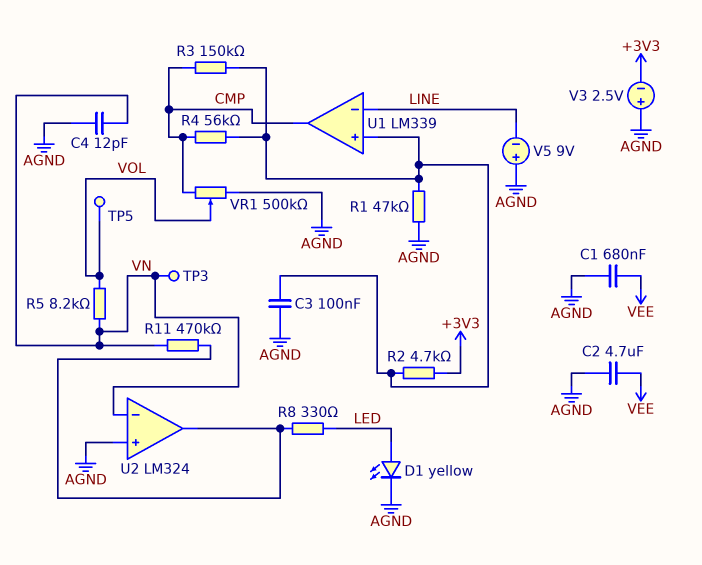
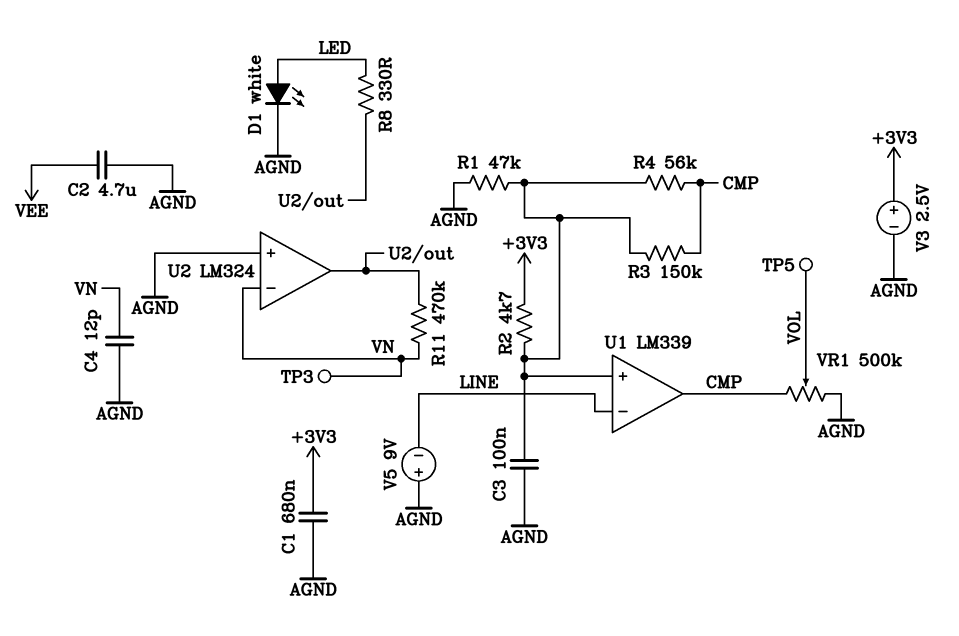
C1: 680nF (AGND, VEE) -> 680nF (+3V3, AGND)
D1: LED yellow (A LED, K AGND) -> LED white (A LED, K AGND)
R5: 8.2k (VN, VOL) -> none
V3: 2.5V (plus AGND, minus +3V3) -> 2.5V (plus +3V3, minus AGND)

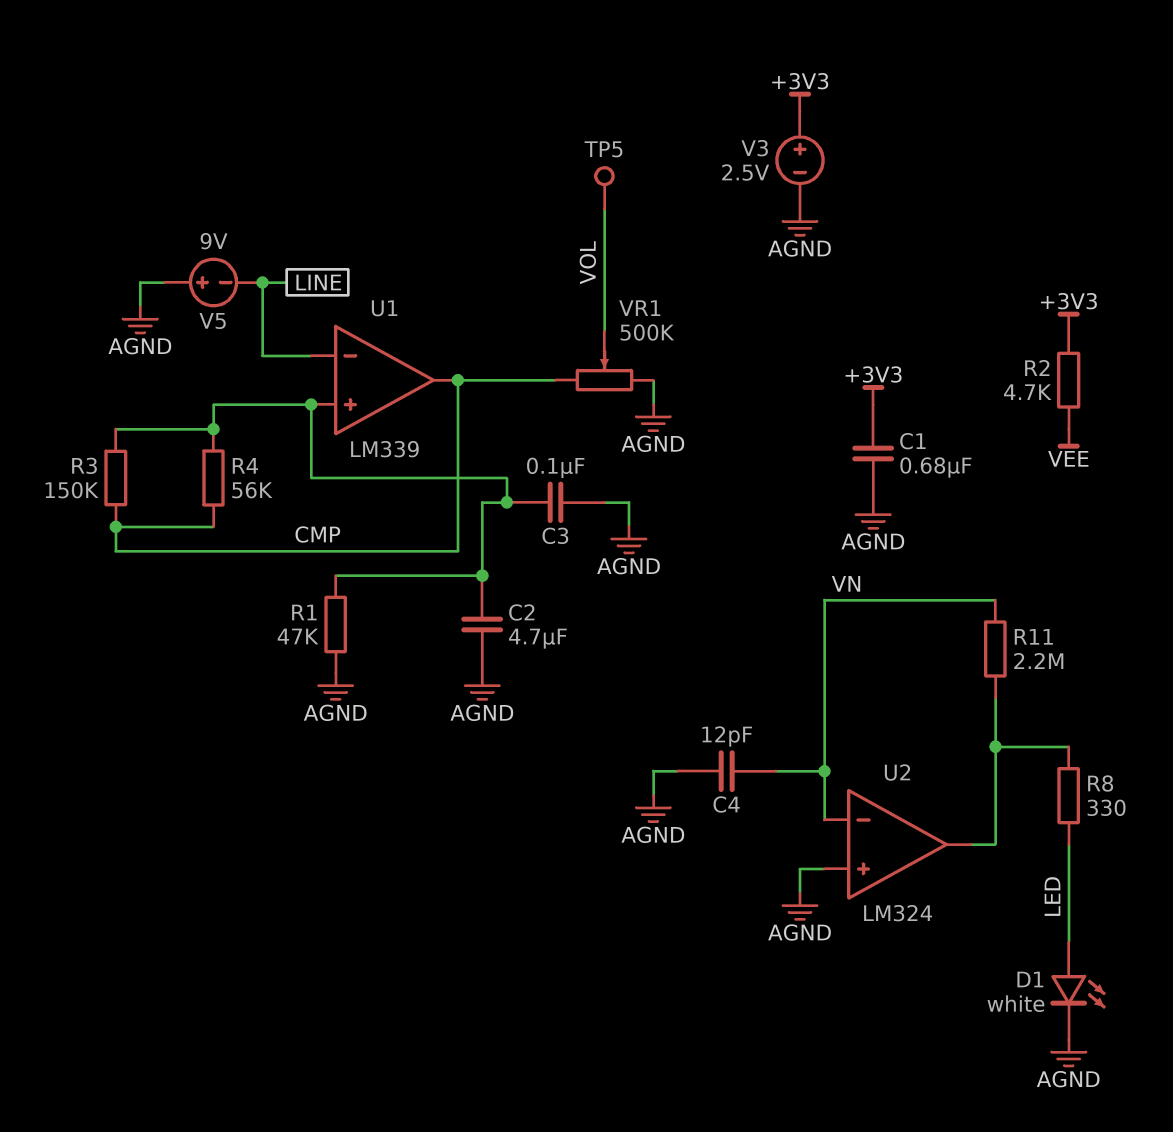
C2: 4.7uF (AGND, VEE) -> 4.7uF (AGND, U1/in+)
R2: 4.7k (+3V3, U1/in+) -> 4.7k (+3V3, VEE)
R11: 470k (U2/out, VN) -> 2.2M (U2/out, VN)
TP3: test point (VN) -> none

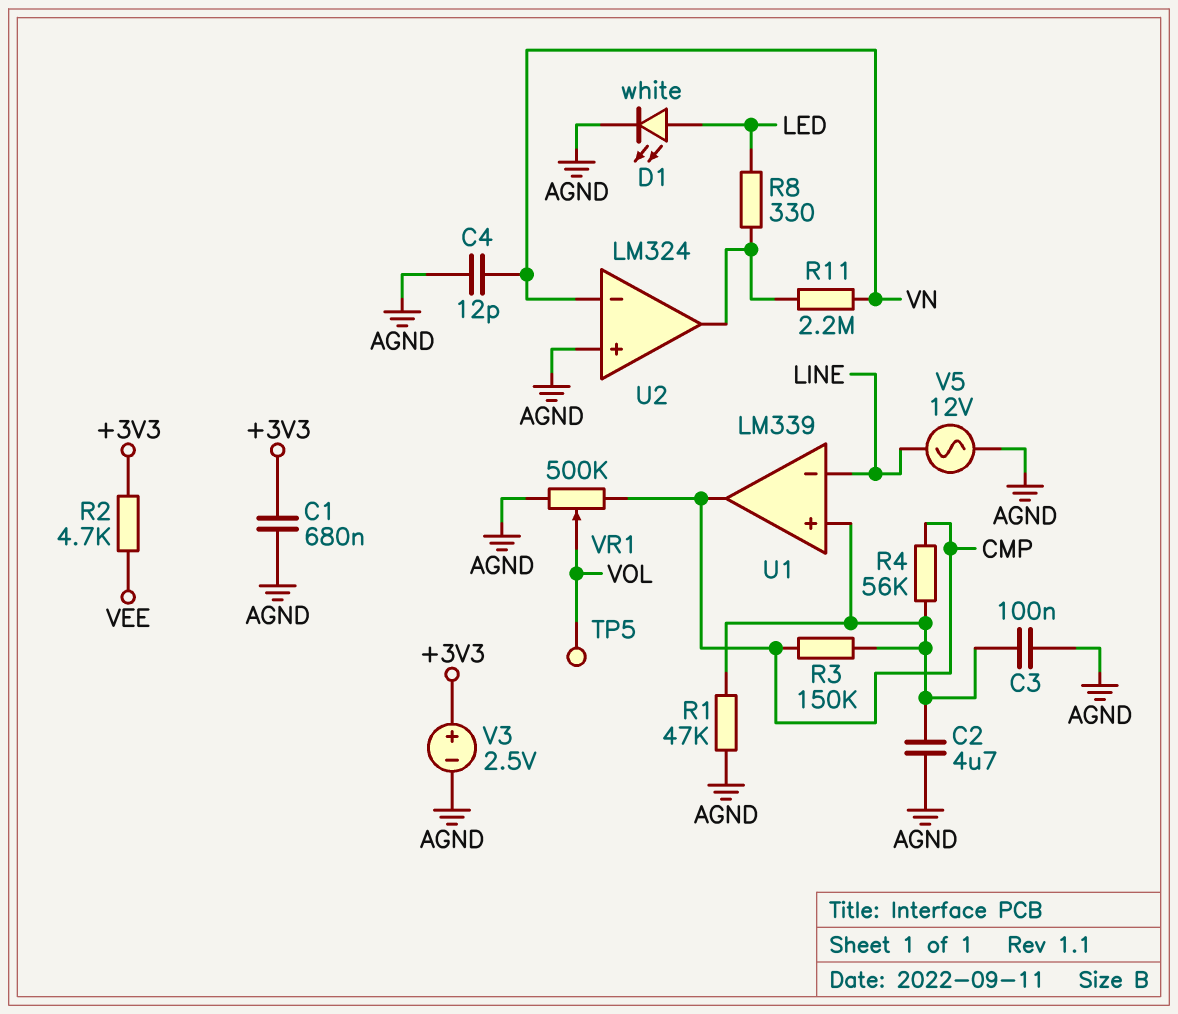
V5: 9V (plus AGND, minus LINE) -> AC 12V (AGND, LINE)

